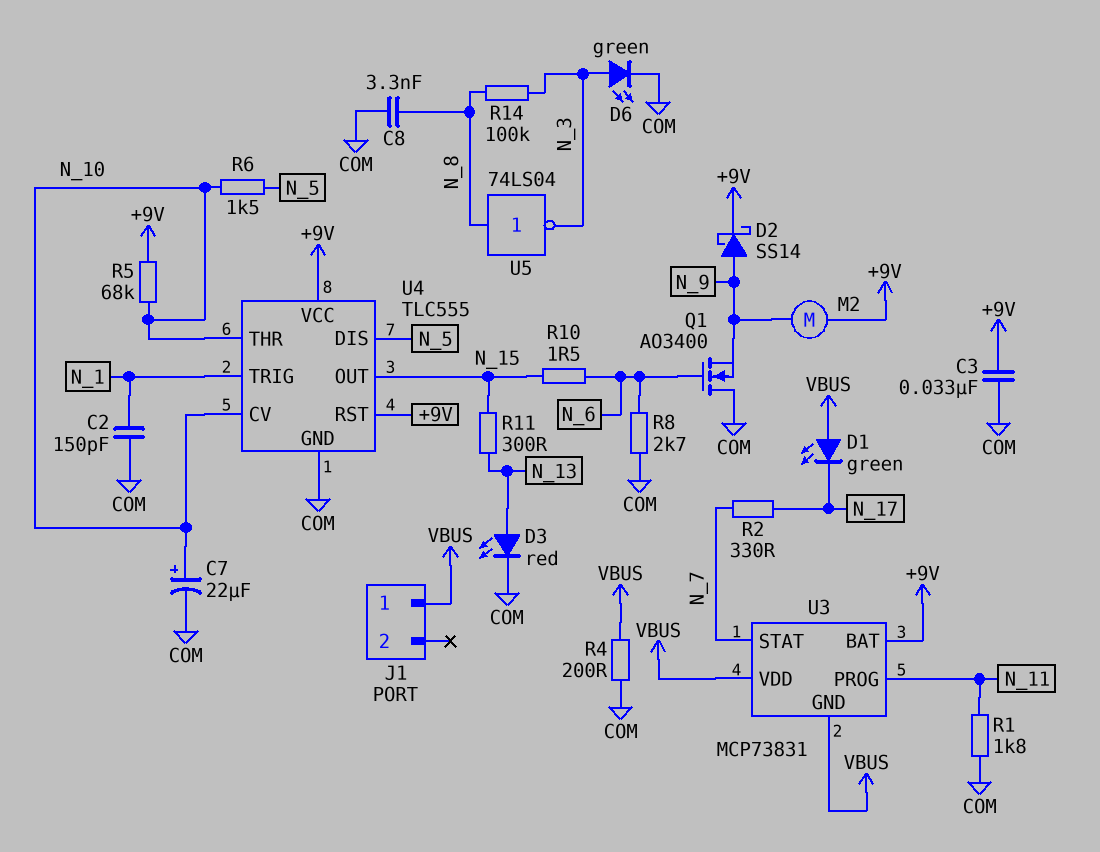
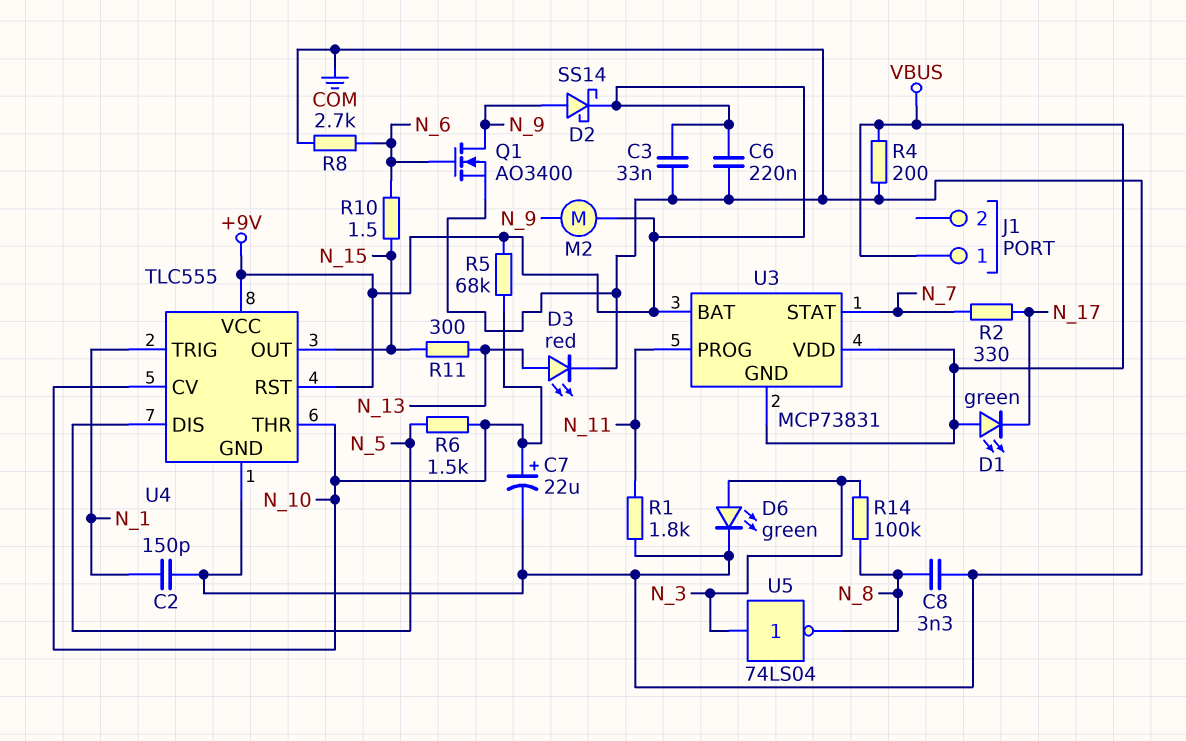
C6: none -> 220nF (+9V, COM)
Q1: NMOS AO3400 (G N_6, D COM, S N_9) -> NMOS AO3400 (G N_6, D N_9, S COM)
U5: NOT 74LS04 (in N_8, out N_3) -> NOT 74LS04 (in N_3, out N_8)

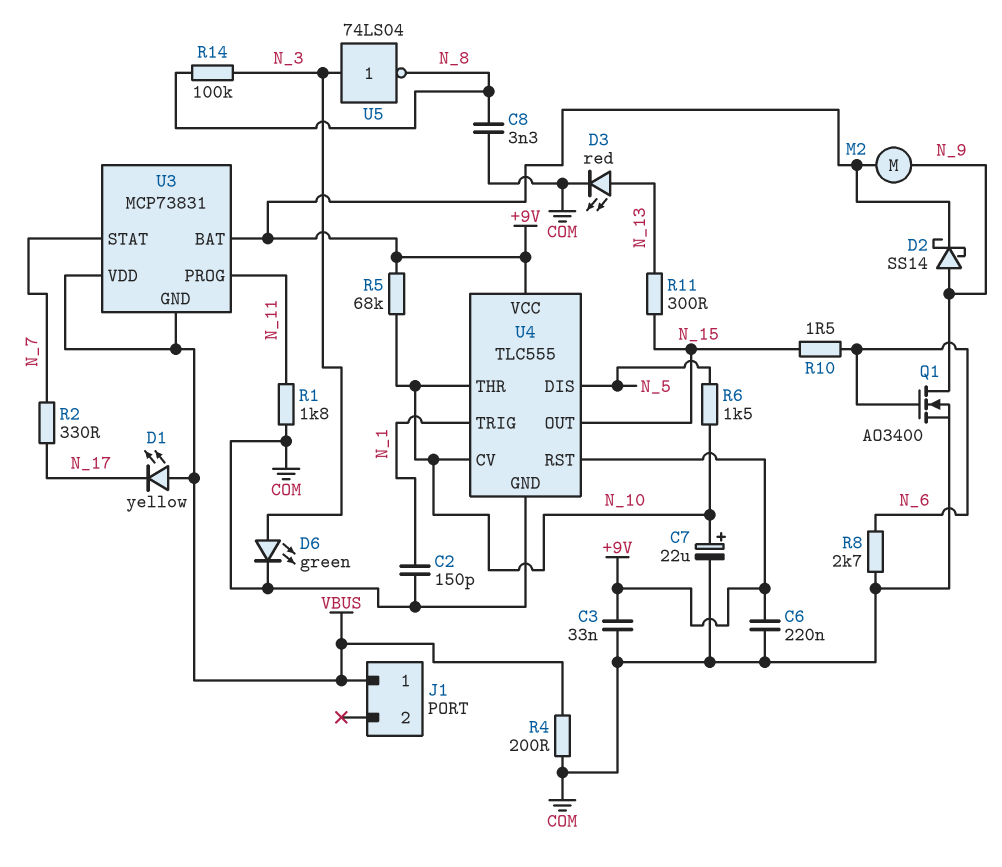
D1: LED green (A VBUS, K N_17) -> LED yellow (A VBUS, K N_17)

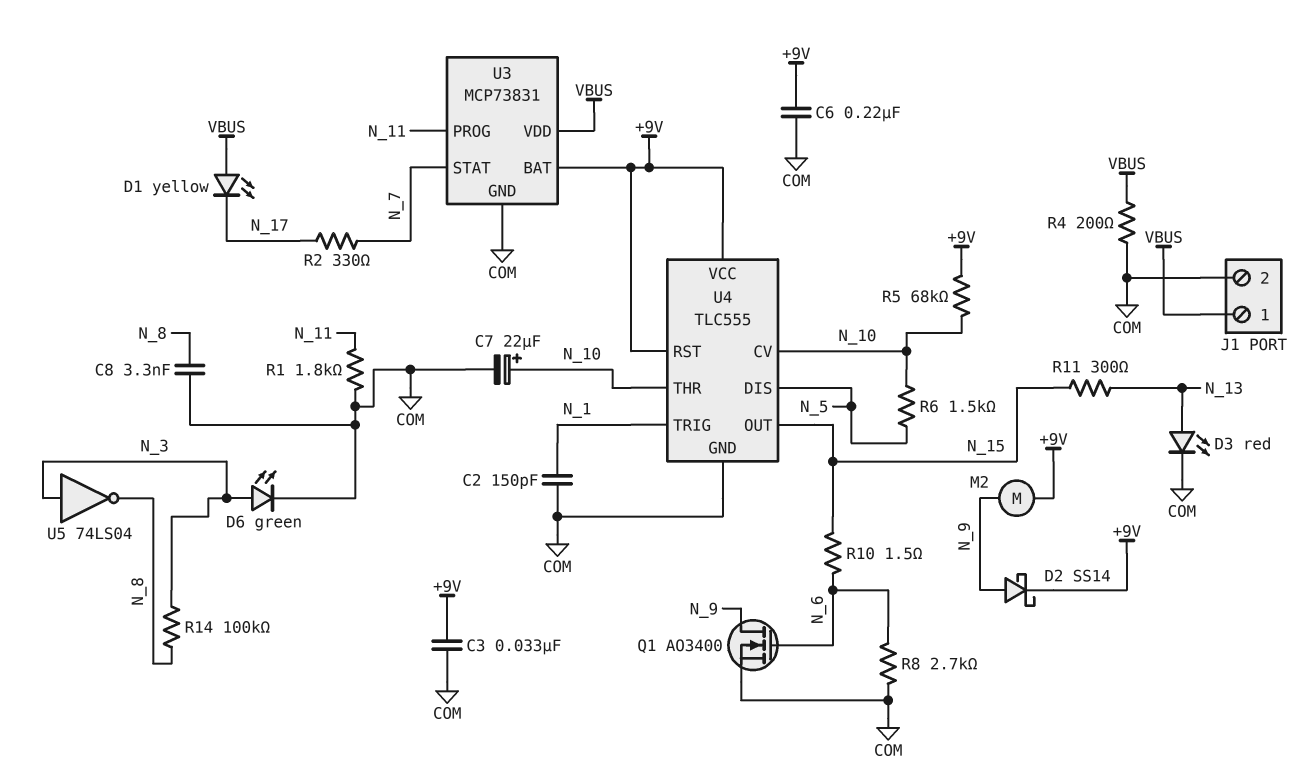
J1 pin 2: none -> COM
U3 pin GND: VBUS -> COM

